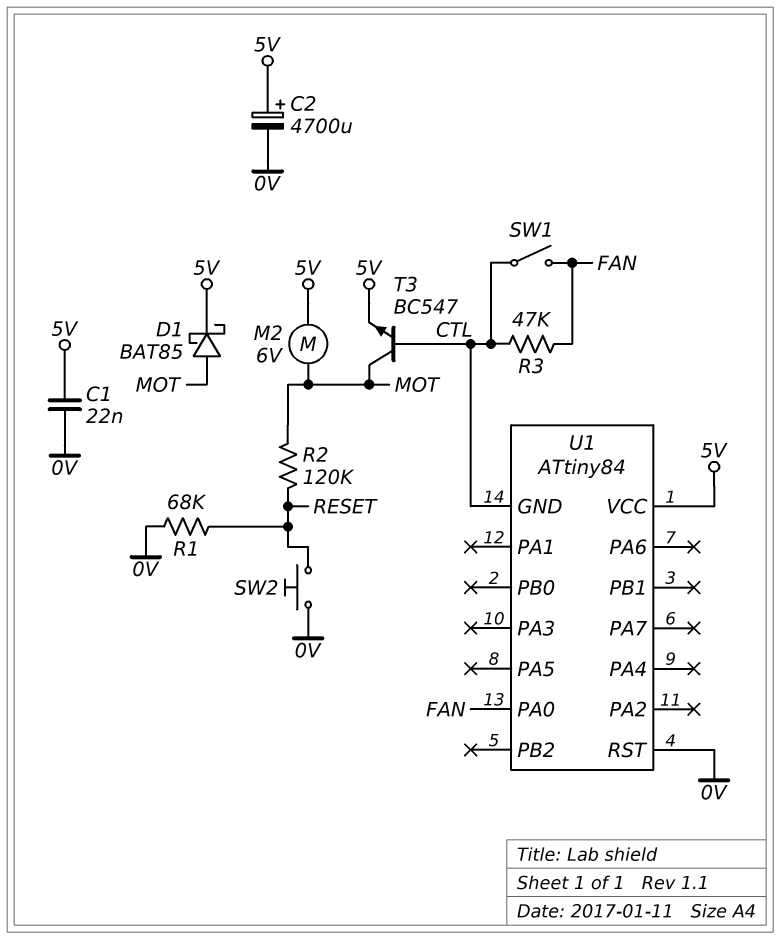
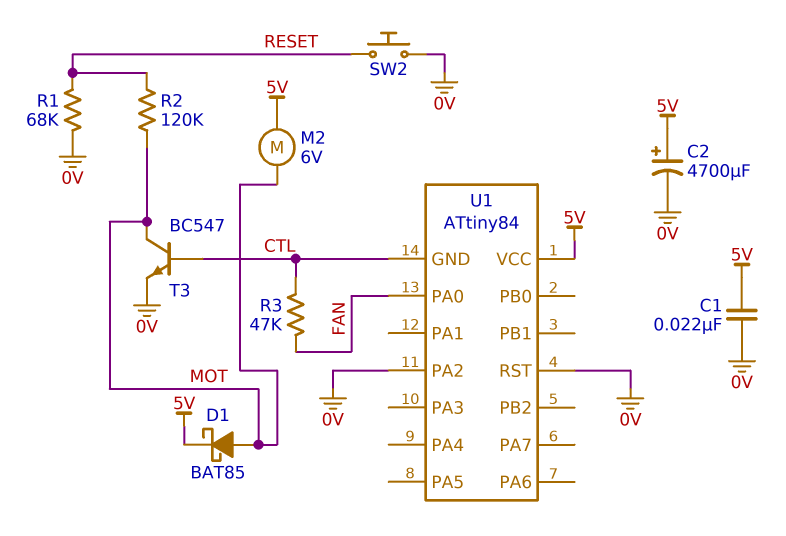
SW1: switch (CTL, FAN) -> none
T3: NPN BC547 (B CTL, C MOT, E 5V) -> NPN BC547 (B CTL, C MOT, E 0V)
U1 pin PA2: none -> 0V

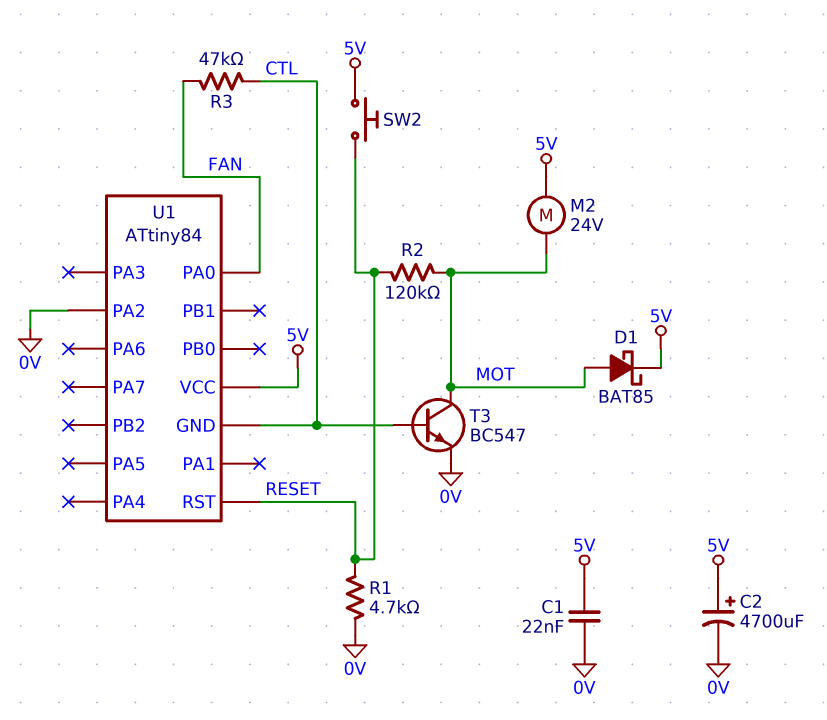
M2: motor 6V (5V, MOT) -> motor 24V (5V, MOT)
R1: 68k (0V, RESET) -> 4.7k (0V, RESET)
SW2: button (0V, RESET) -> button (5V, RESET)
U1 pin RST: 0V -> RESET

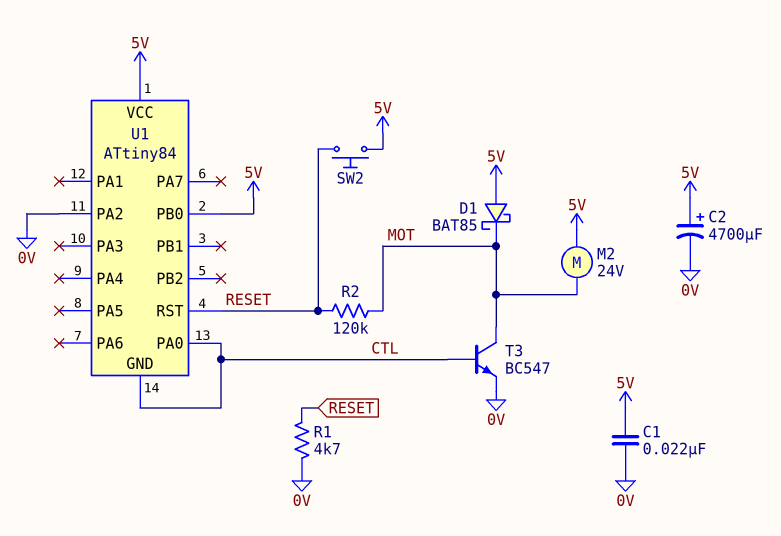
D1: schottky BAT85 (A MOT, K 5V) -> schottky BAT85 (A 5V, K MOT)
R3: 47k (CTL, FAN) -> none
U1 pin PA0: FAN -> CTL
U1 pin PB0: none -> 5V

